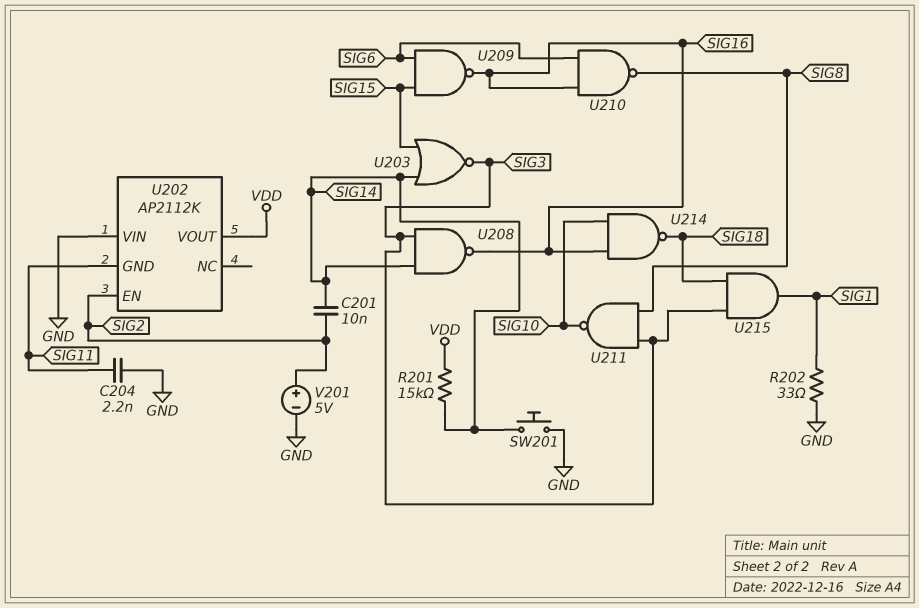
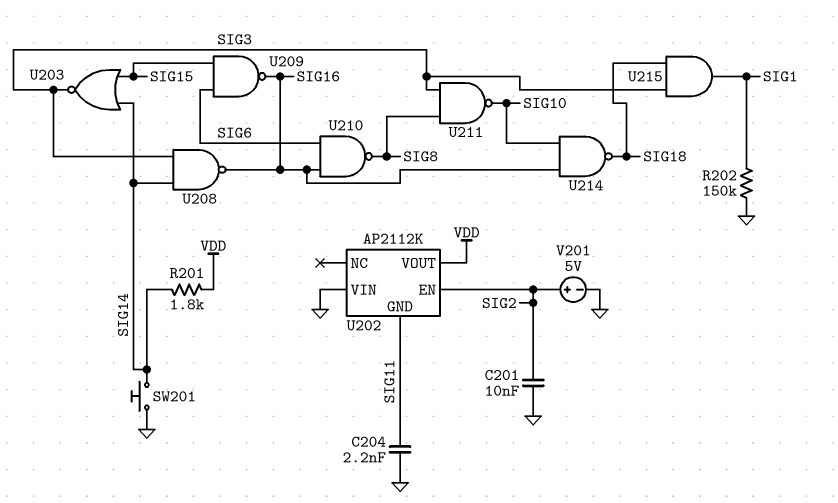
C201: 10nF (SIG2, SIG14) -> 10nF (GND, SIG2)
R201: 15k (SIG14, VDD) -> 1.8k (SIG14, VDD)
R202: 33 (GND, SIG1) -> 150k (GND, SIG1)

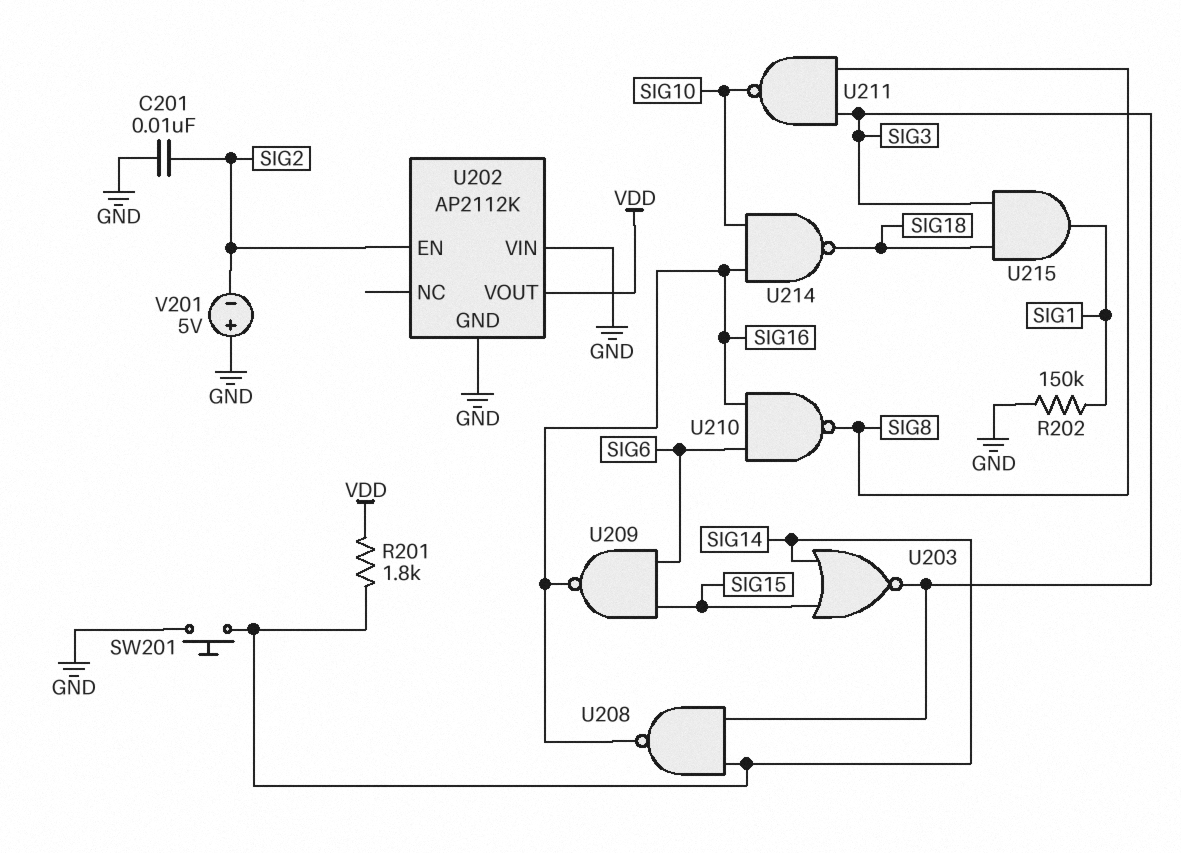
C204: 2.2nF (GND, SIG11) -> none
U202 pin GND: SIG11 -> GND
V201: 5V (plus SIG2, minus GND) -> 5V (plus GND, minus SIG2)

